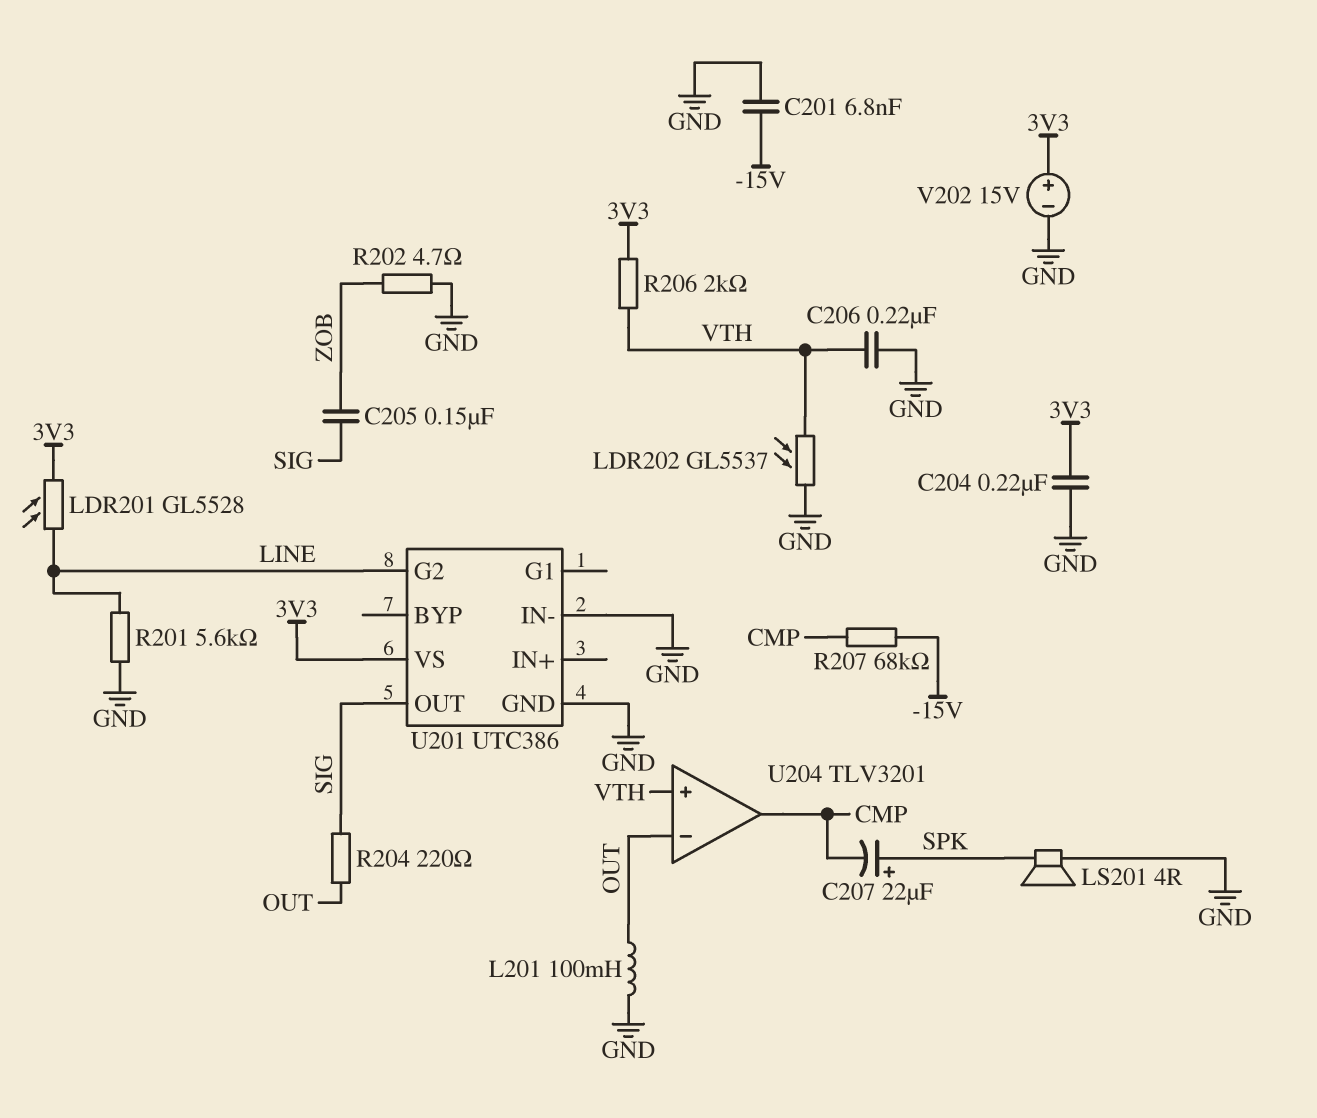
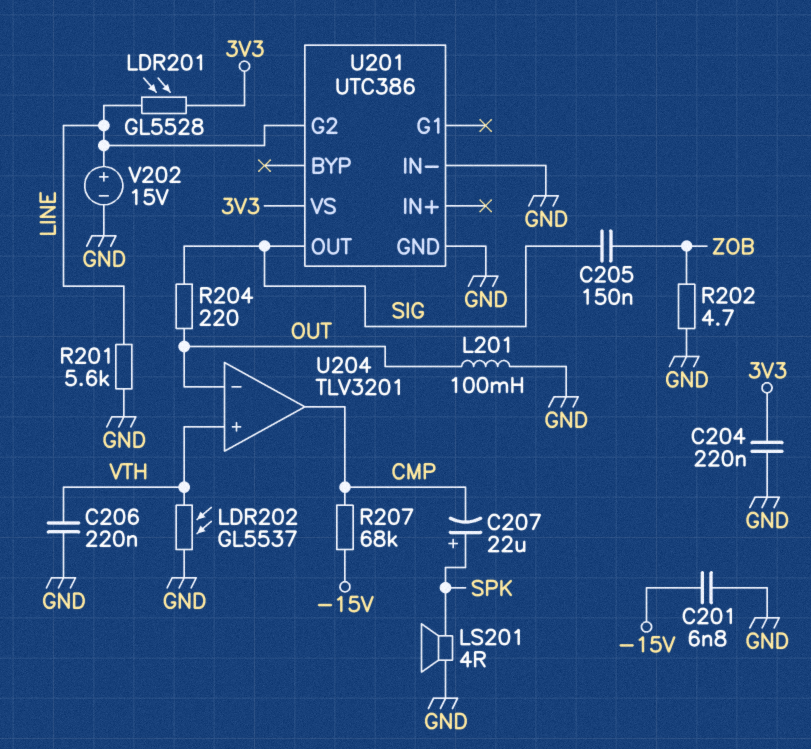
R206: 2k (3V3, VTH) -> none
V202: 15V (plus 3V3, minus GND) -> 15V (plus LINE, minus GND)

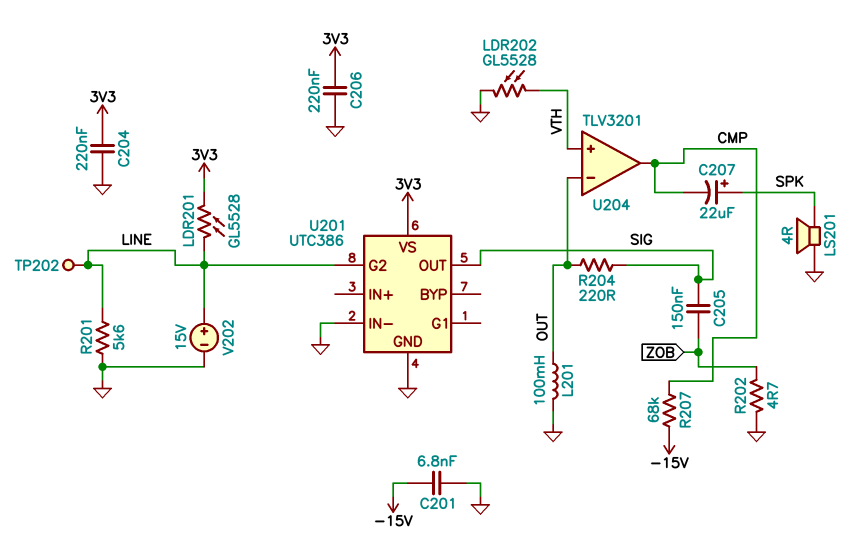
C206: 220nF (GND, VTH) -> 220nF (3V3, GND)
LDR202: GL5537 (GND, VTH) -> GL5528 (GND, VTH)
TP202: none -> test point (LINE)

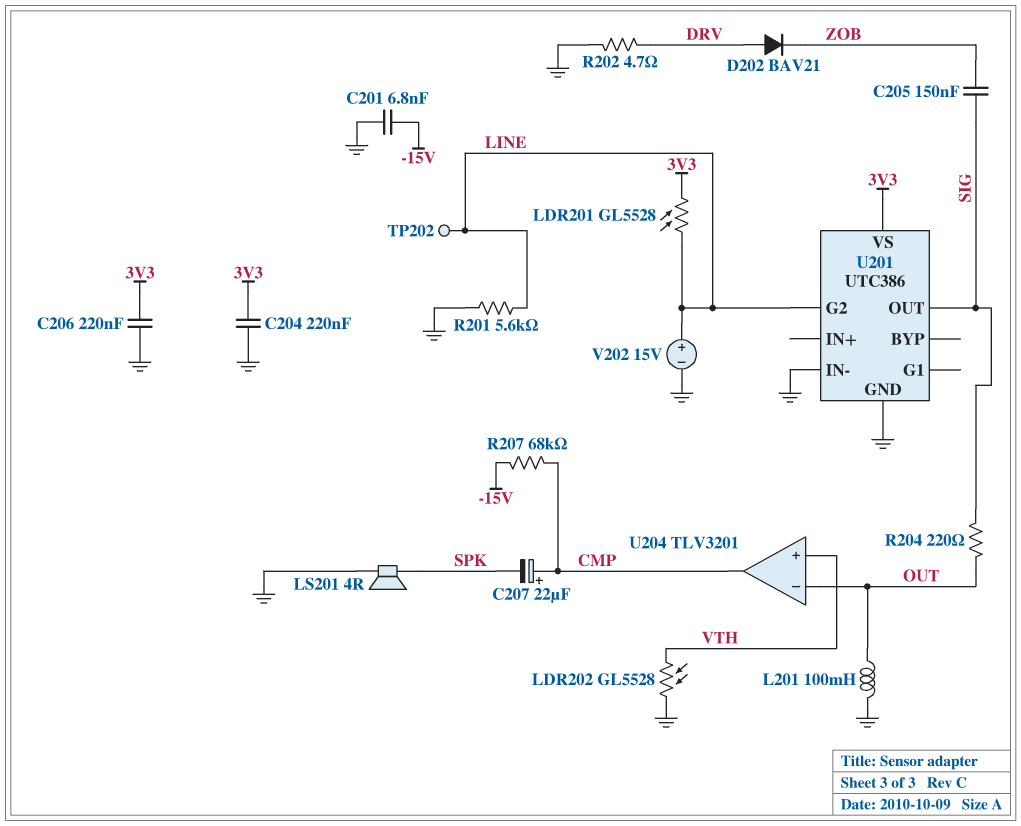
C207: 22uF (plus SPK, minus CMP) -> 22uF (plus CMP, minus SPK)
D202: none -> diode BAV21 (A DRV, K ZOB)
R202: 4.7 (GND, ZOB) -> 4.7 (DRV, GND)

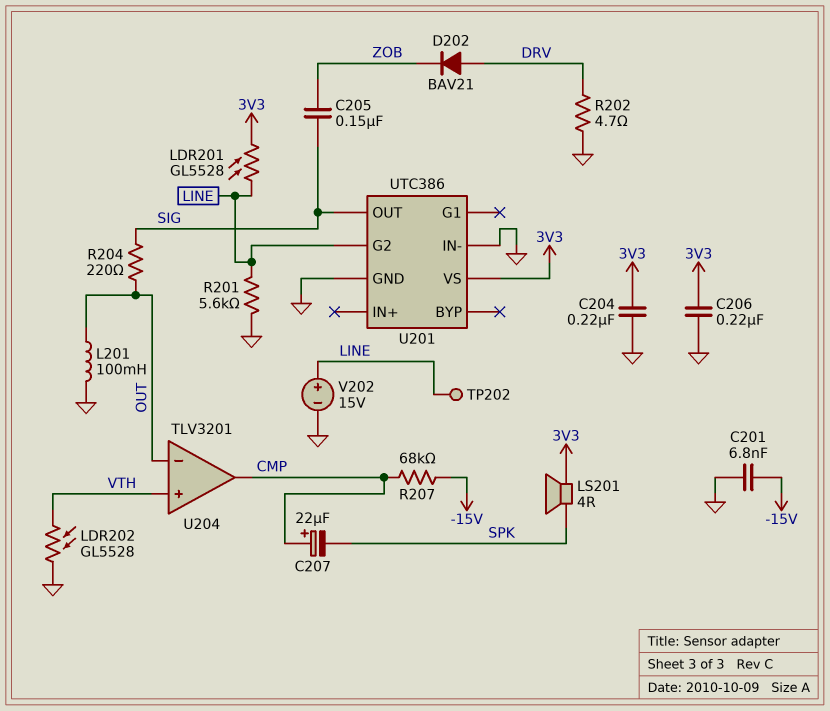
LS201: speaker 4R (GND, SPK) -> speaker 4R (3V3, SPK)

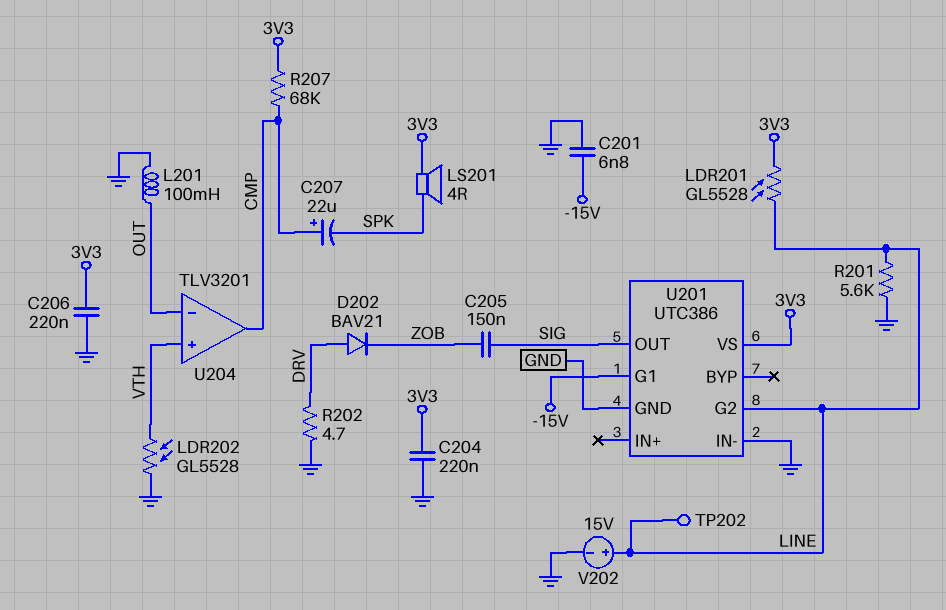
R204: 220 (OUT, SIG) -> none
R207: 68k (-15V, CMP) -> 68k (3V3, CMP)
U201 pin G1: none -> -15V

